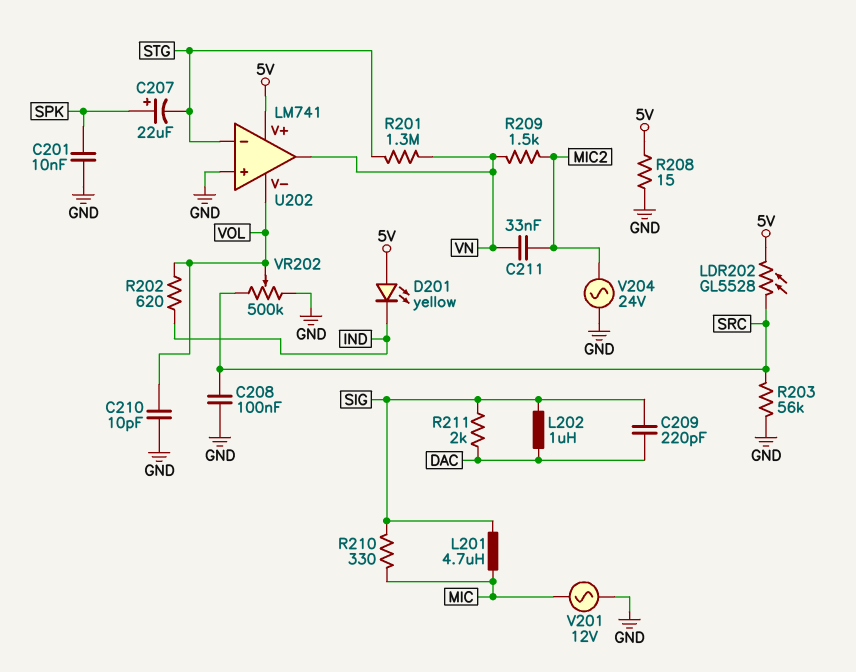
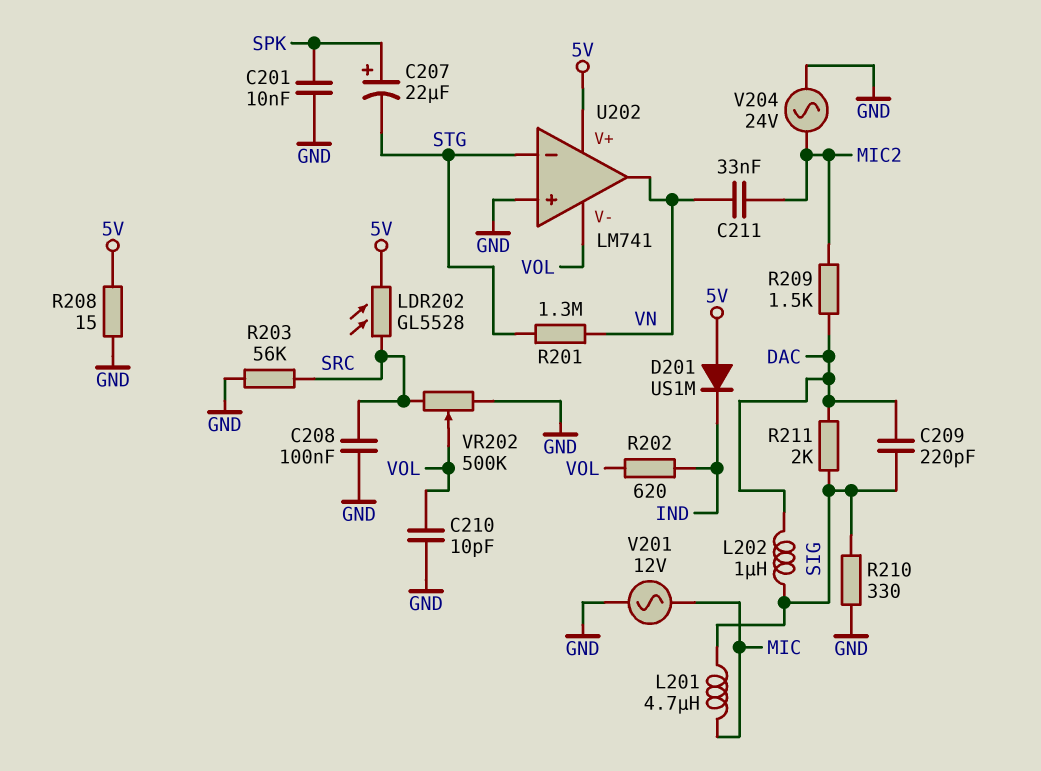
D201: LED yellow (A 5V, K IND) -> diode US1M (A 5V, K IND)
R209: 1.5k (MIC2, VN) -> 1.5k (DAC, MIC2)
R210: 330 (MIC, SIG) -> 330 (GND, SIG)

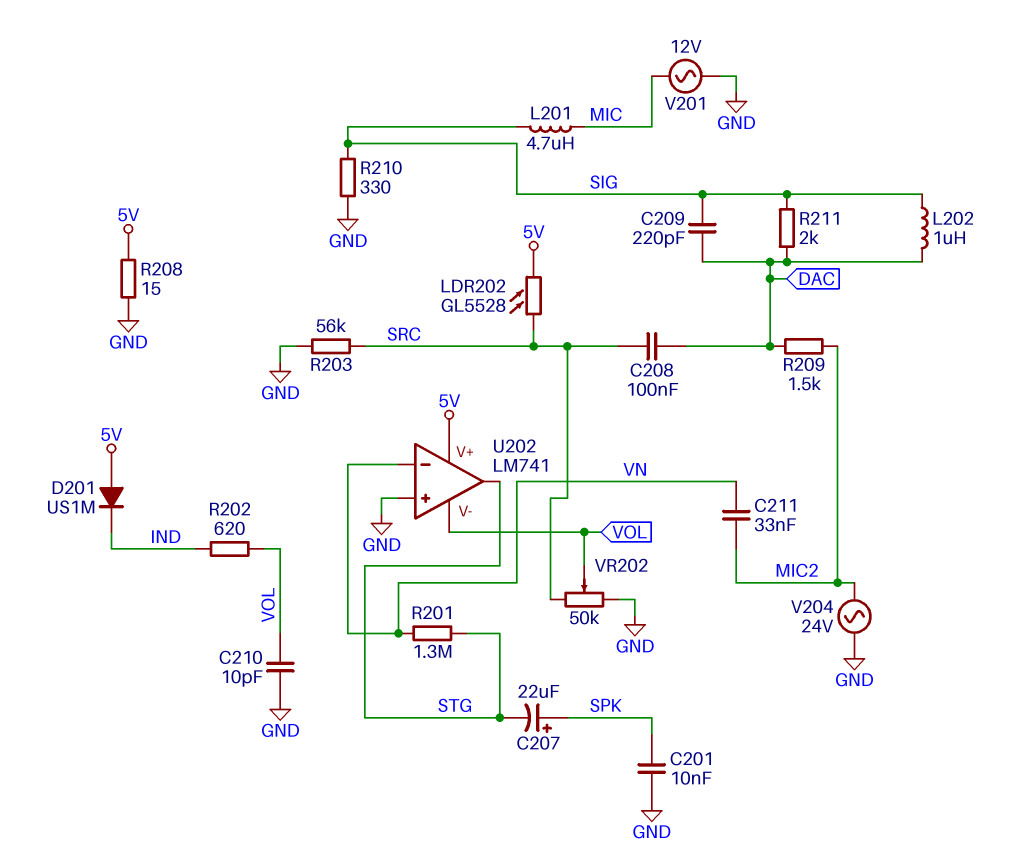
C208: 100nF (GND, SRC) -> 100nF (DAC, SRC)
U202 pin in-: STG -> VN
U202 pin out: VN -> STG
VR202: 500k (GND, SRC, wiper VOL) -> 50k (GND, SRC, wiper VOL)

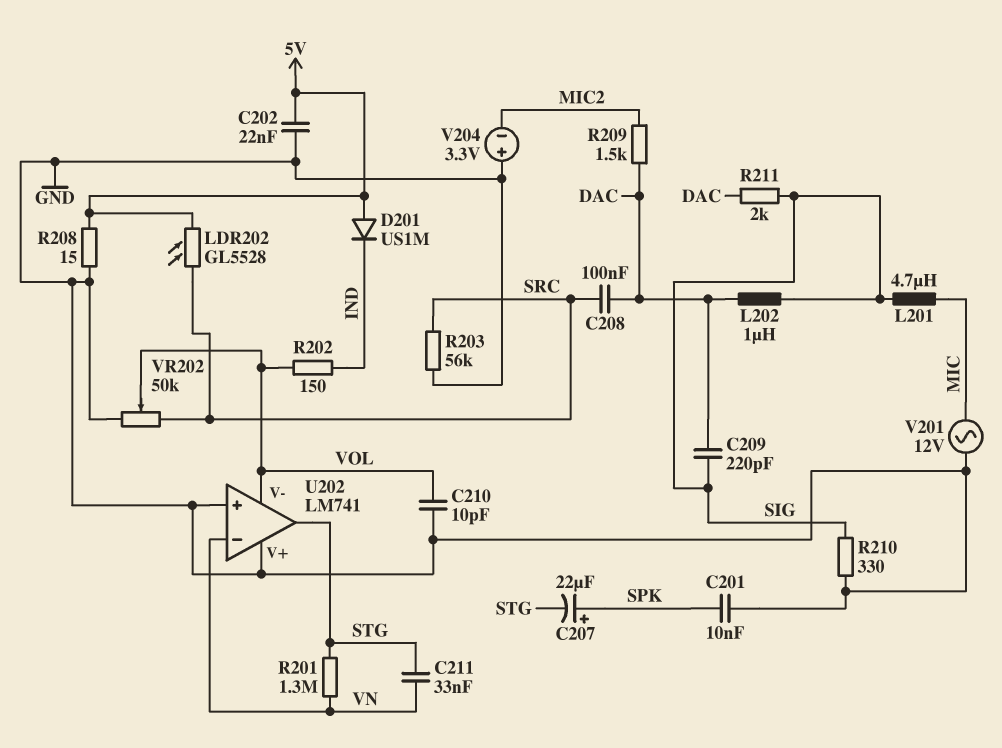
C202: none -> 22nF (5V, GND)
C211: 33nF (MIC2, VN) -> 33nF (STG, VN)
R202: 620 (IND, VOL) -> 150 (IND, VOL)
U202 pin V+: 5V -> GND
V204: AC 24V (GND, MIC2) -> 3.3V (plus GND, minus MIC2)

